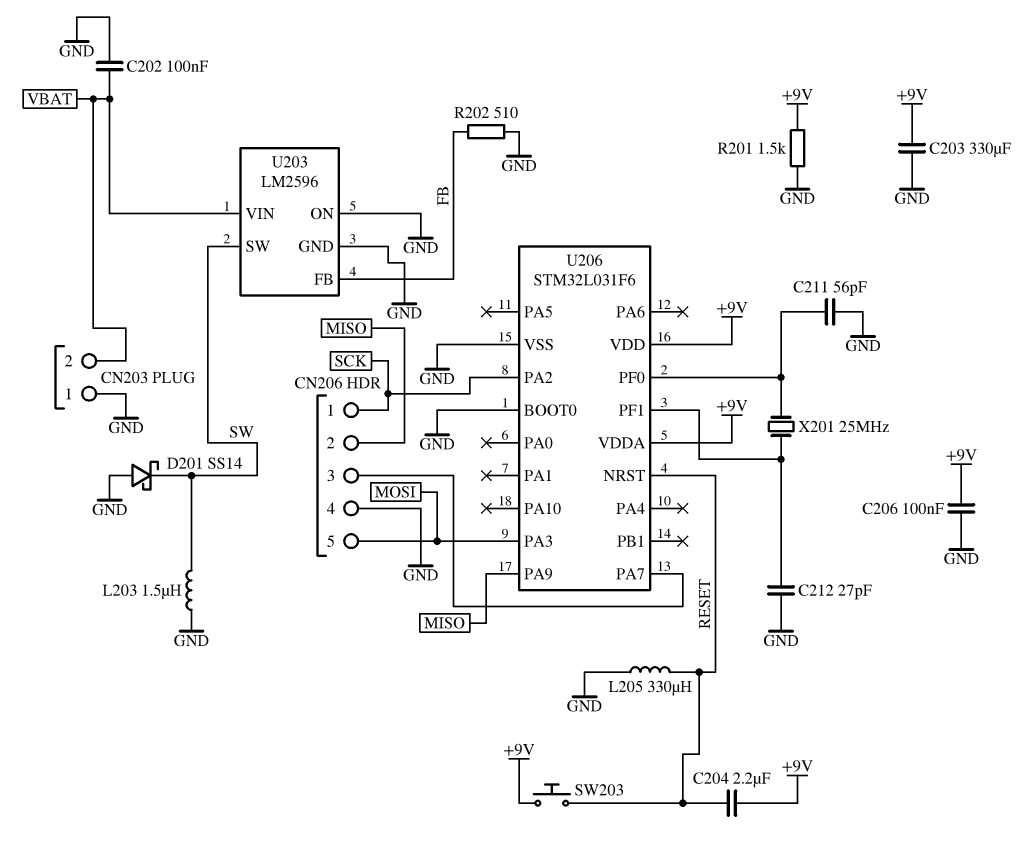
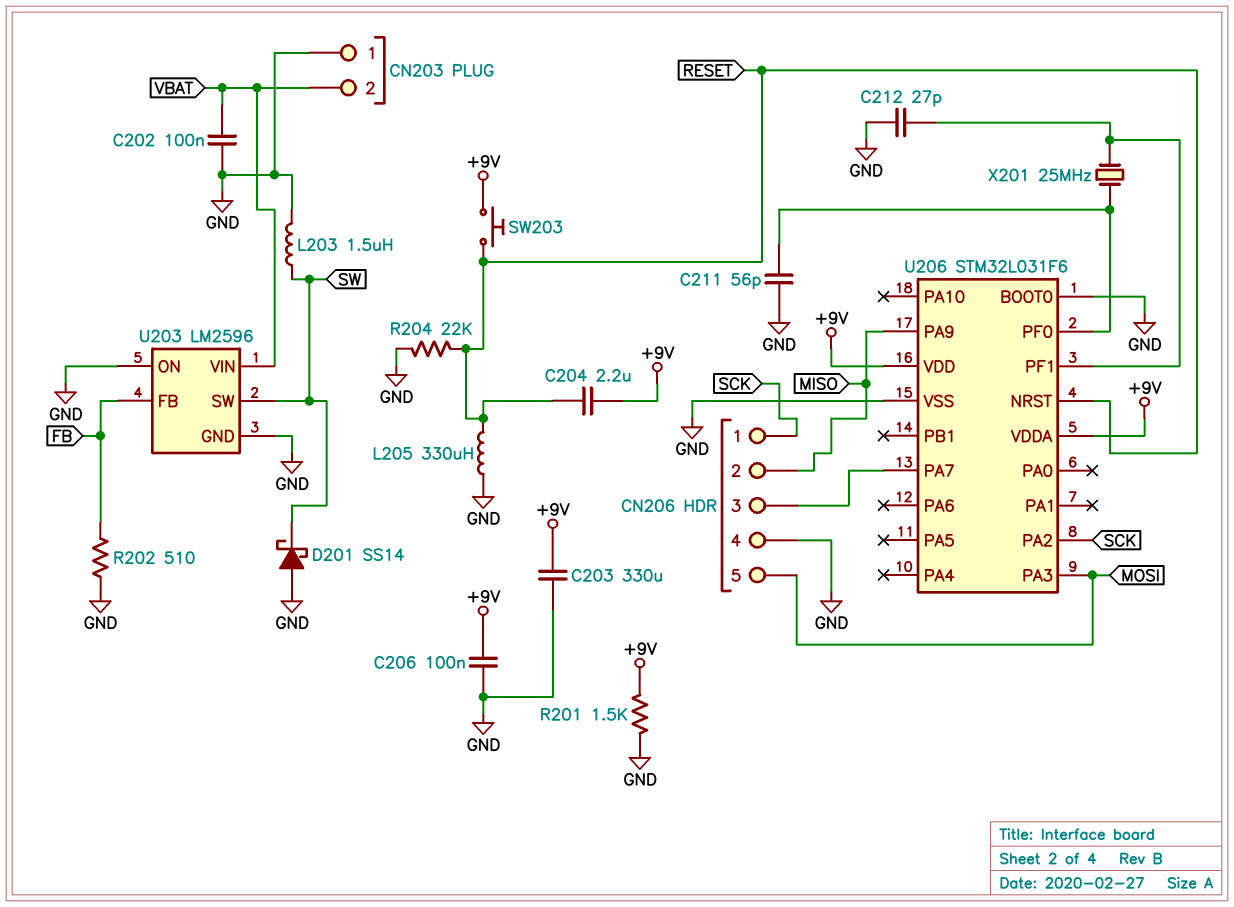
R204: none -> 22k (GND, RESET)

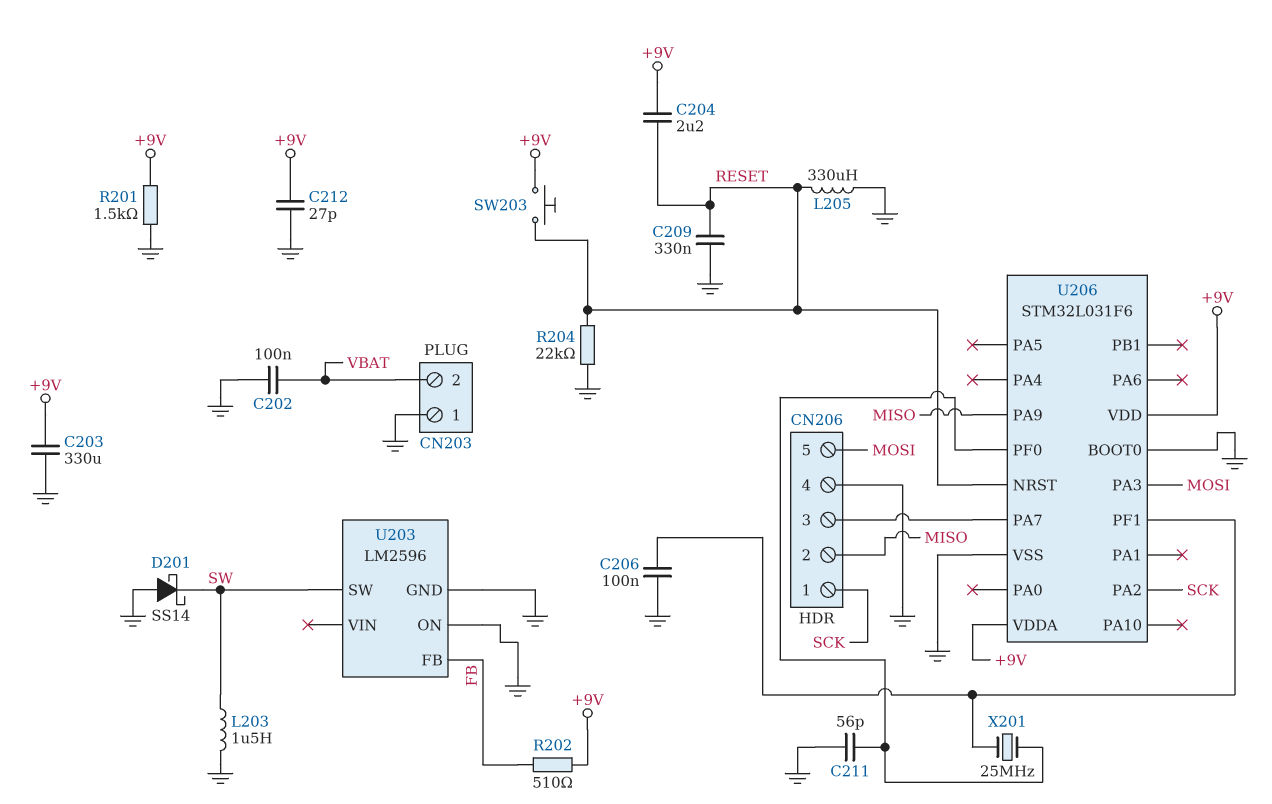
C206: 100nF (+9V, GND) -> 100nF (GND, U206/PF1)
C209: none -> 330nF (GND, RESET)
C212: 27pF (GND, U206/PF1) -> 27pF (+9V, GND)
R202: 510 (FB, GND) -> 510 (+9V, FB)
U203 pin VIN: VBAT -> none

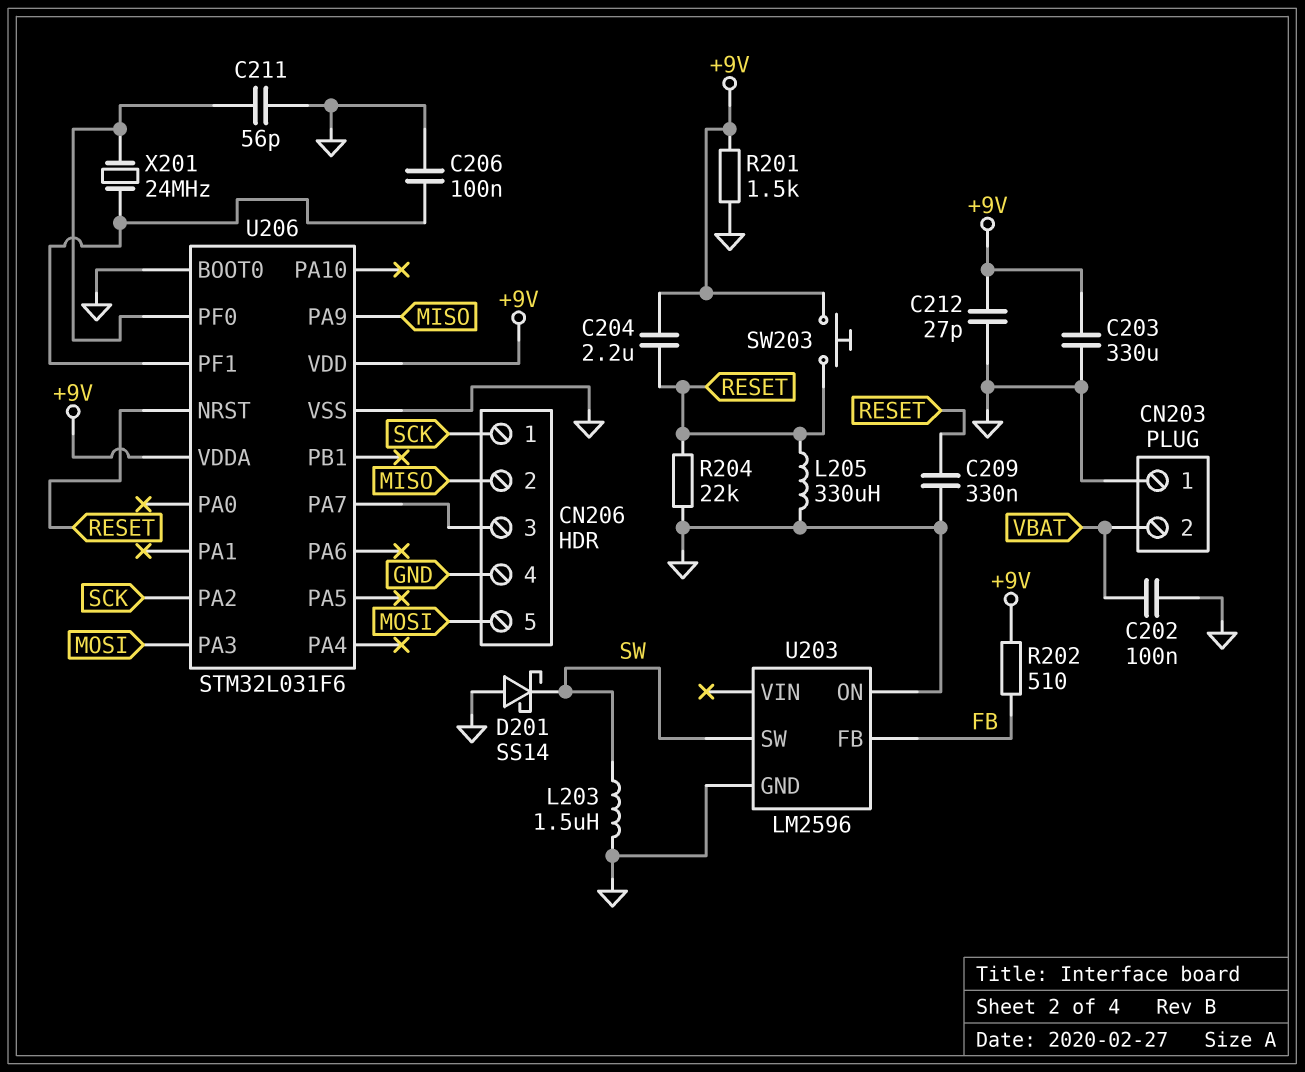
X201: 25MHz (U206/PF0, U206/PF1) -> 24MHz (U206/PF0, U206/PF1)

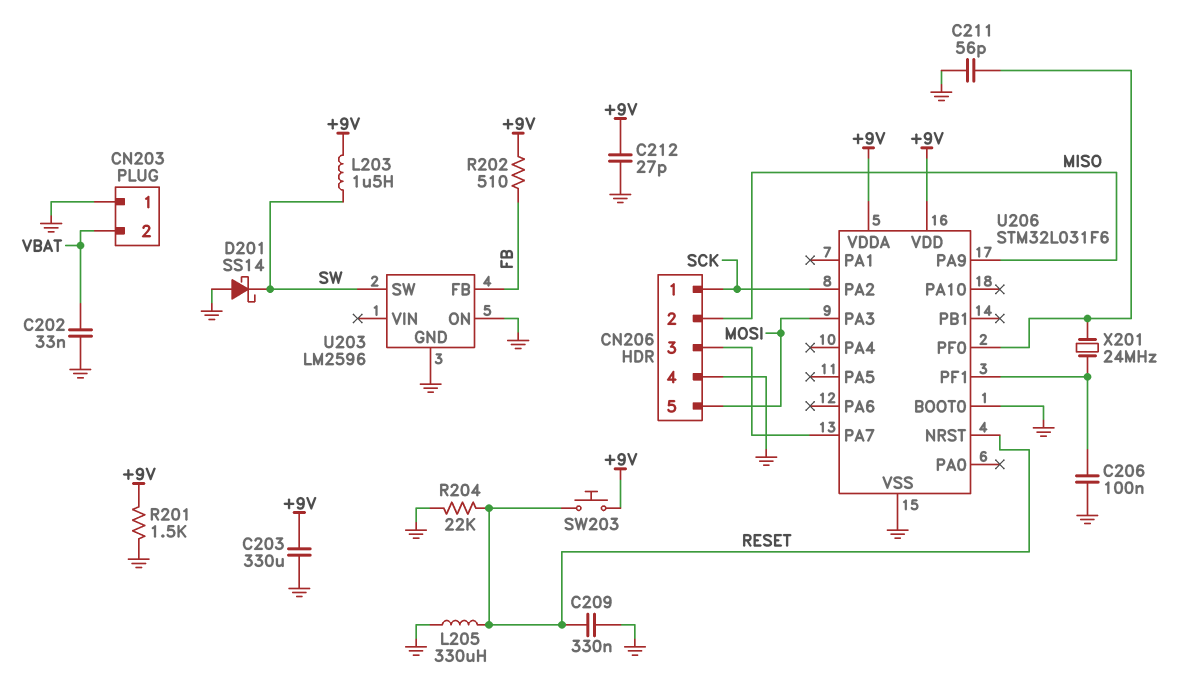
C202: 100nF (GND, VBAT) -> 33nF (GND, VBAT)
C204: 2.2uF (+9V, RESET) -> none
L203: 1.5uH (GND, SW) -> 1.5uH (+9V, SW)

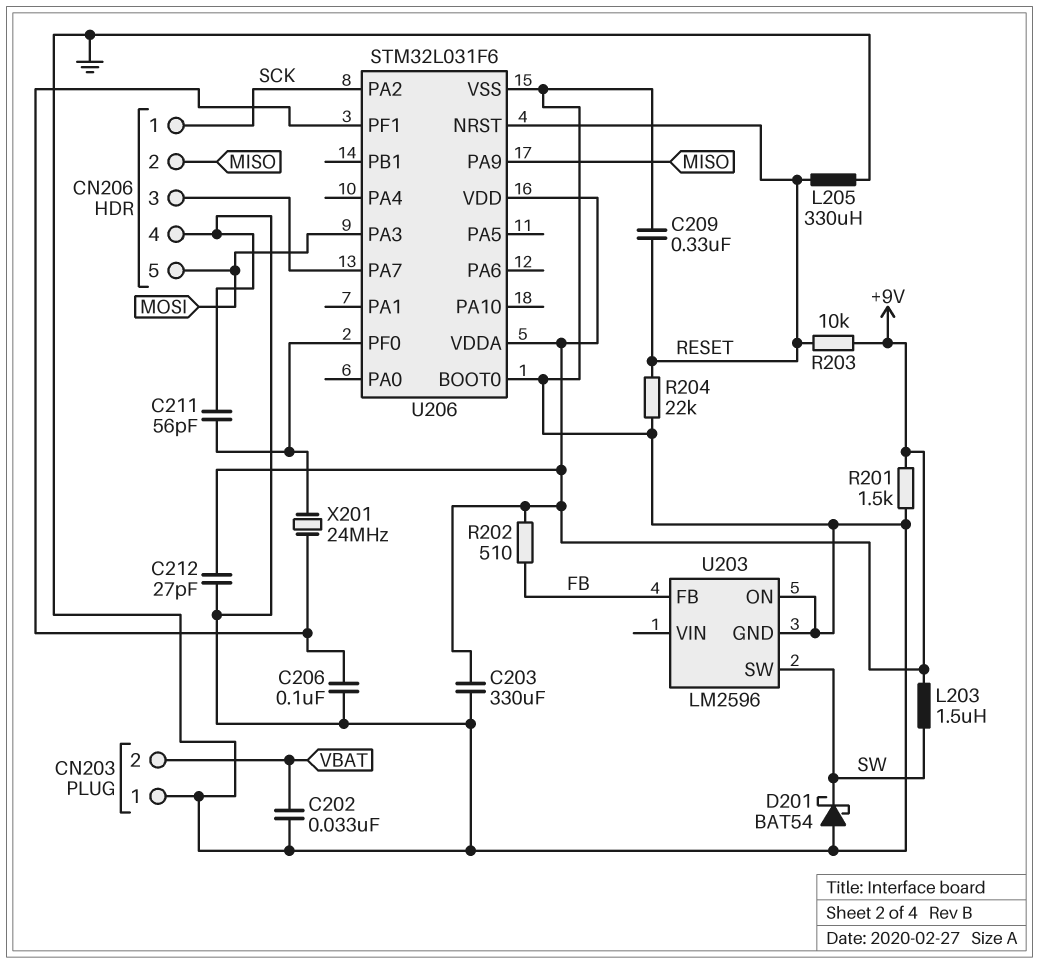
D201: schottky SS14 (A GND, K SW) -> schottky BAT54 (A GND, K SW)
R203: none -> 10k (+9V, RESET)
SW203: button (+9V, RESET) -> none

